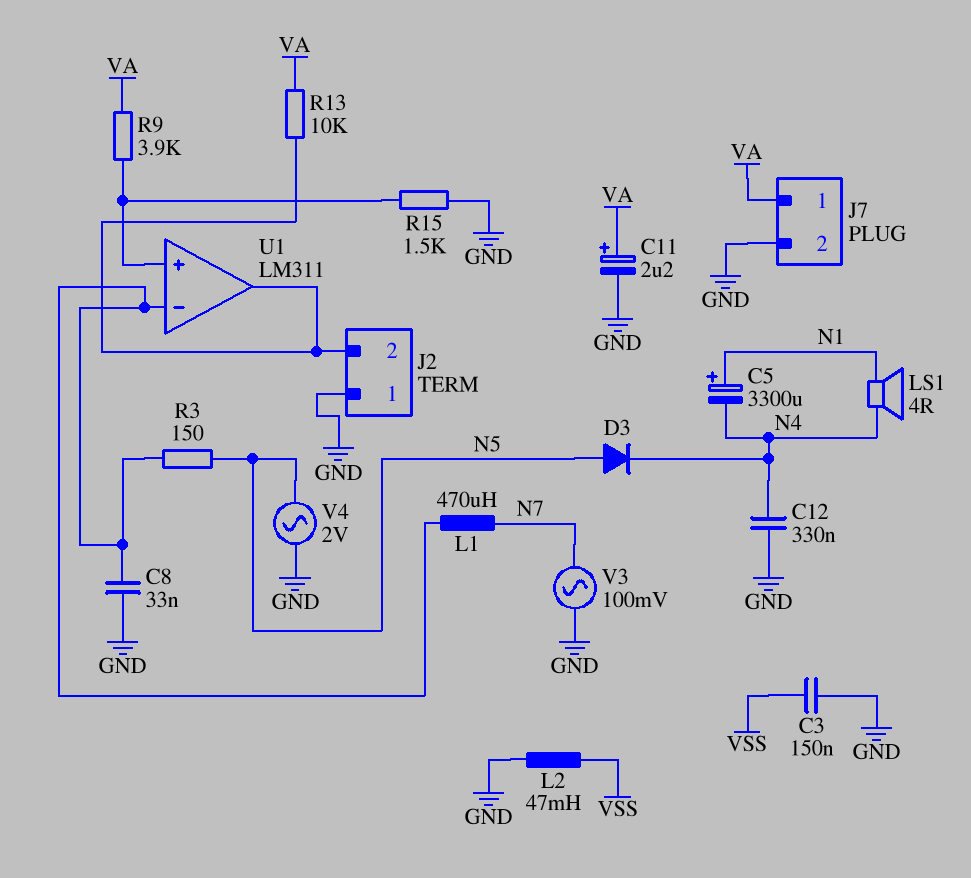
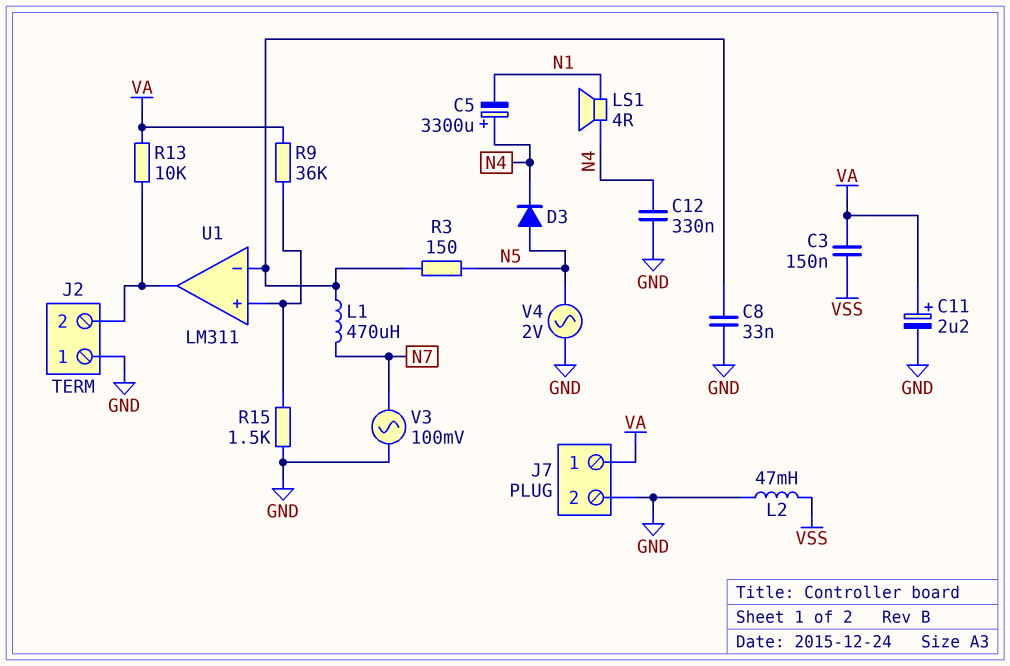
C3: 150nF (GND, VSS) -> 150nF (VA, VSS)
C5: 3300uF (plus N1, minus N4) -> 3300uF (plus N4, minus N1)
R9: 3.9k (U1/in+, VA) -> 36k (U1/in+, VA)

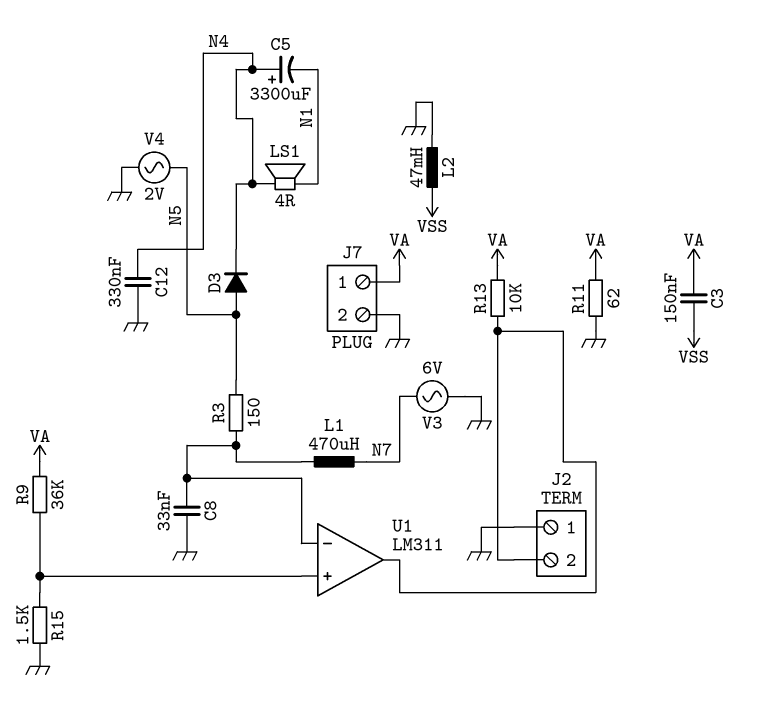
C11: 2.2uF (plus VA, minus GND) -> none
R11: none -> 62 (GND, VA)
V3: AC 100mV (GND, N7) -> AC 6V (GND, N7)

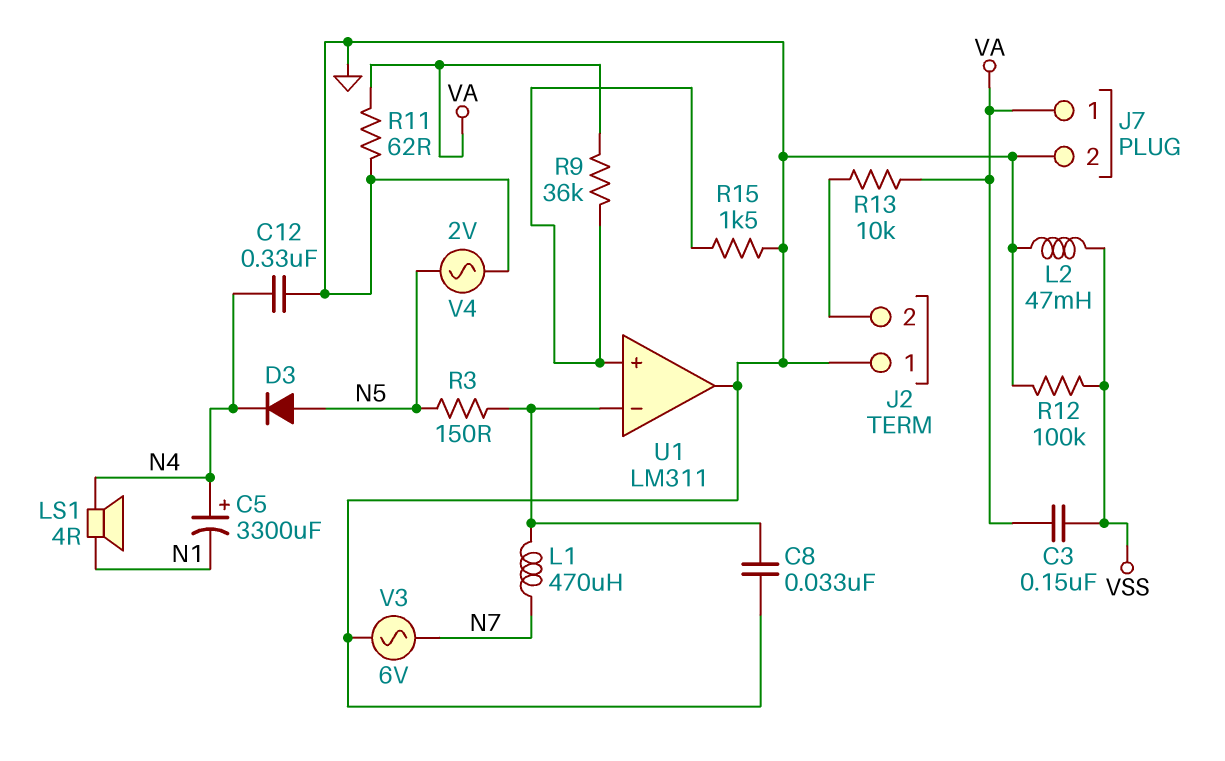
R12: none -> 100k (GND, VSS)
U1 pin out: J2/2 -> GND

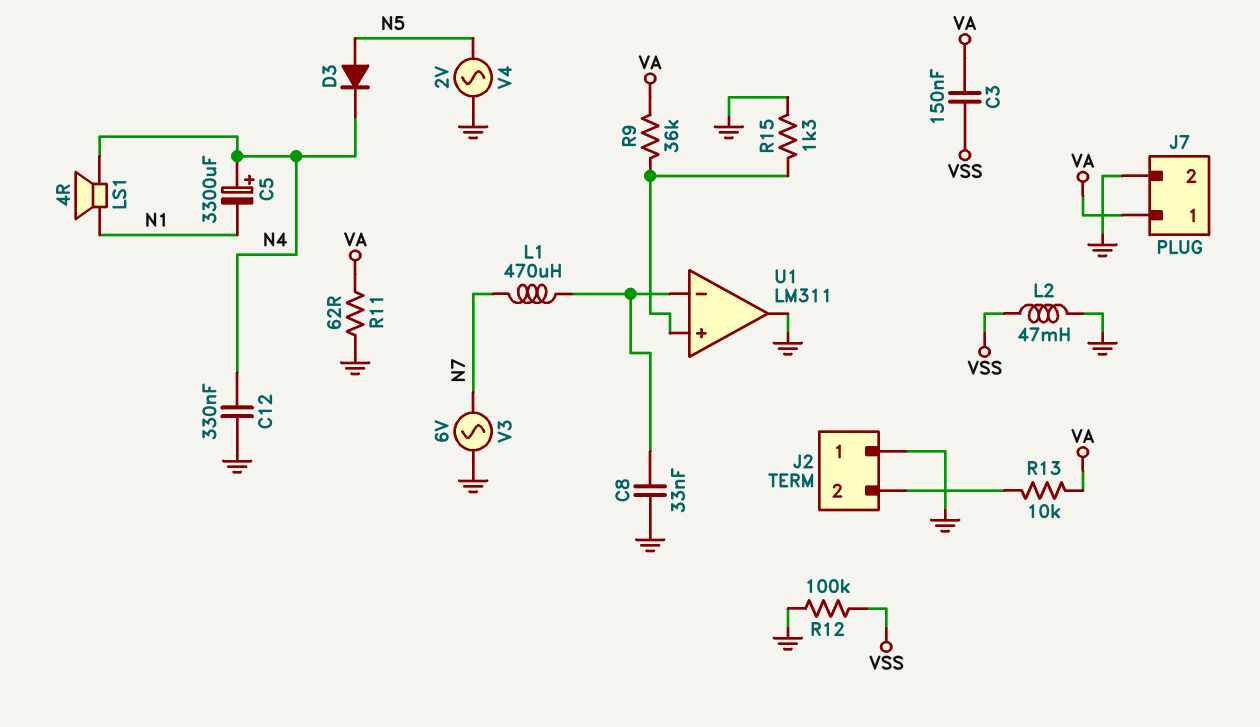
R3: 150 (N5, U1/in-) -> none
R15: 1.5k (GND, U1/in+) -> 1.3k (GND, U1/in+)

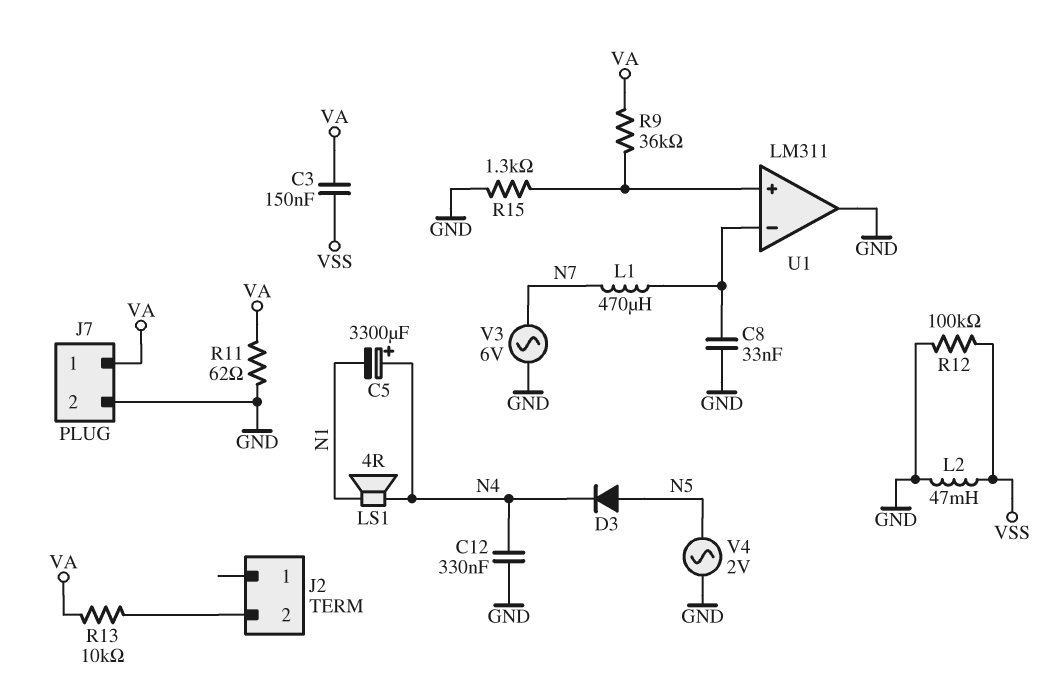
J2 pin 1: GND -> none

